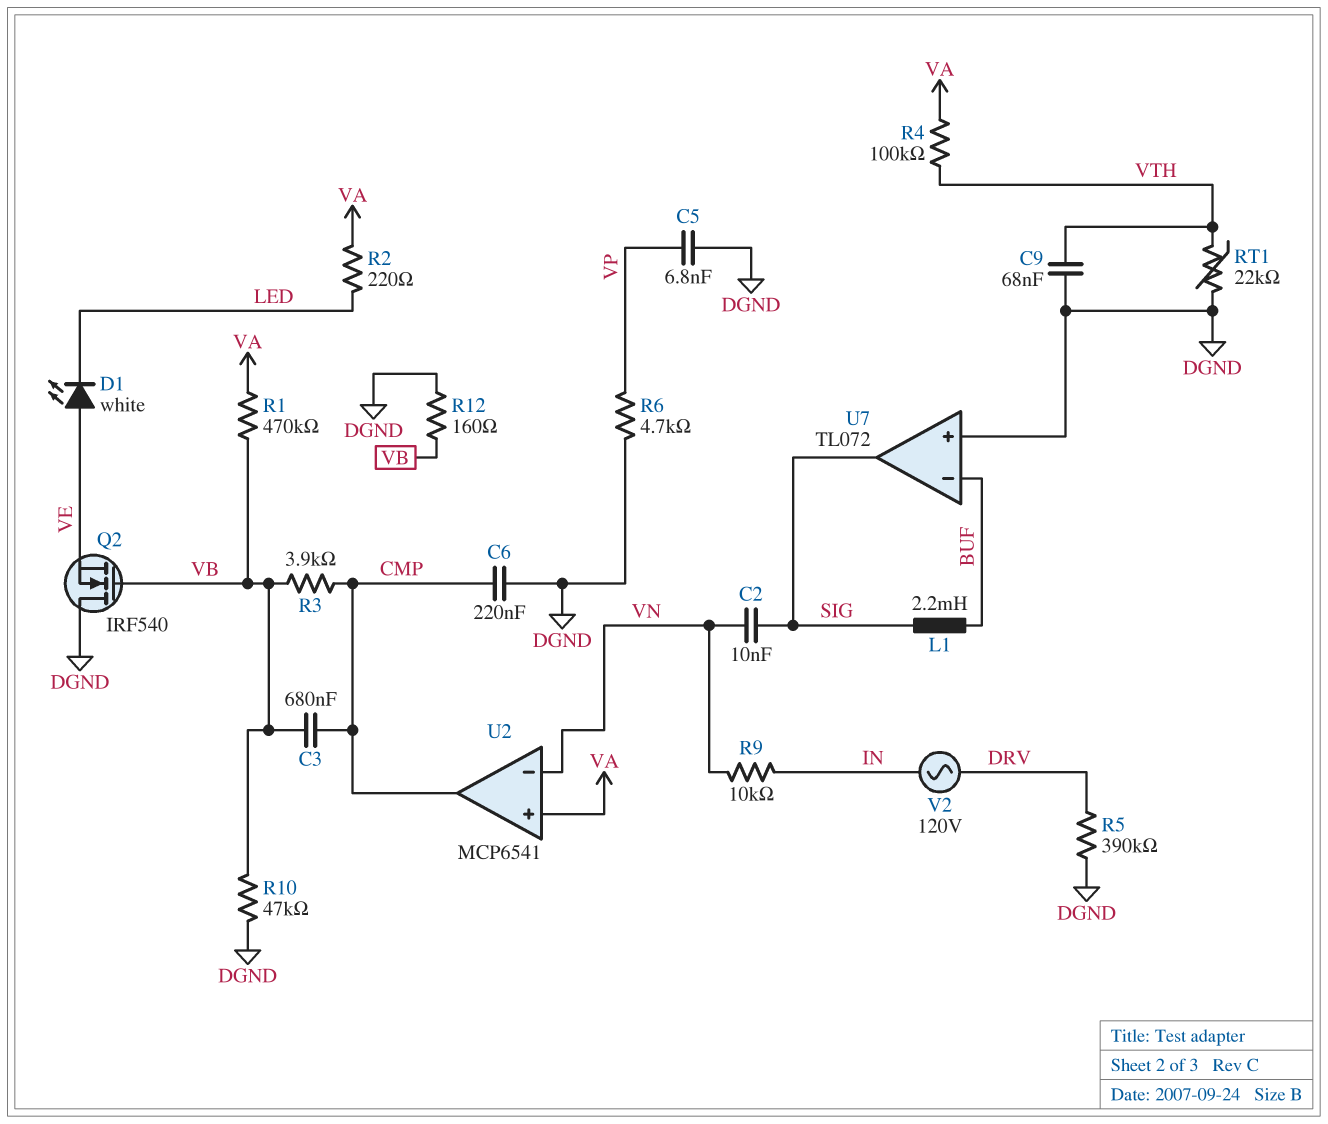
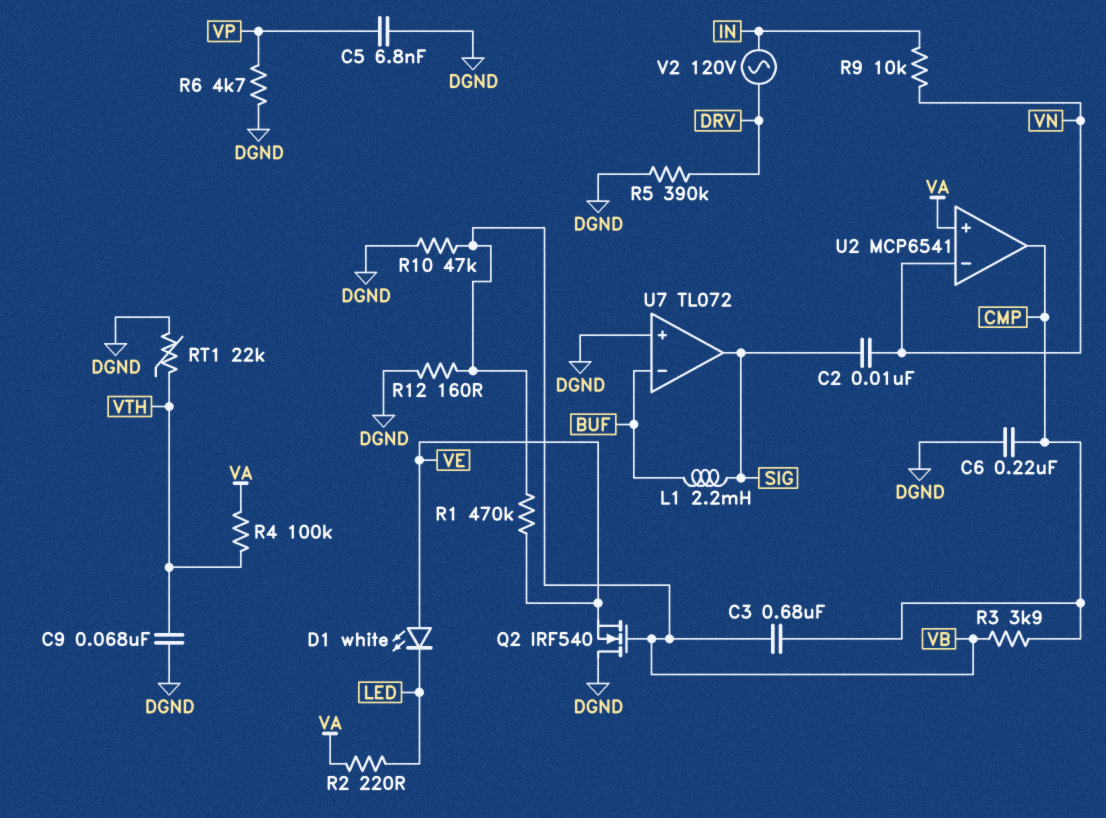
R1: 470k (VA, VB) -> 470k (VB, VE)

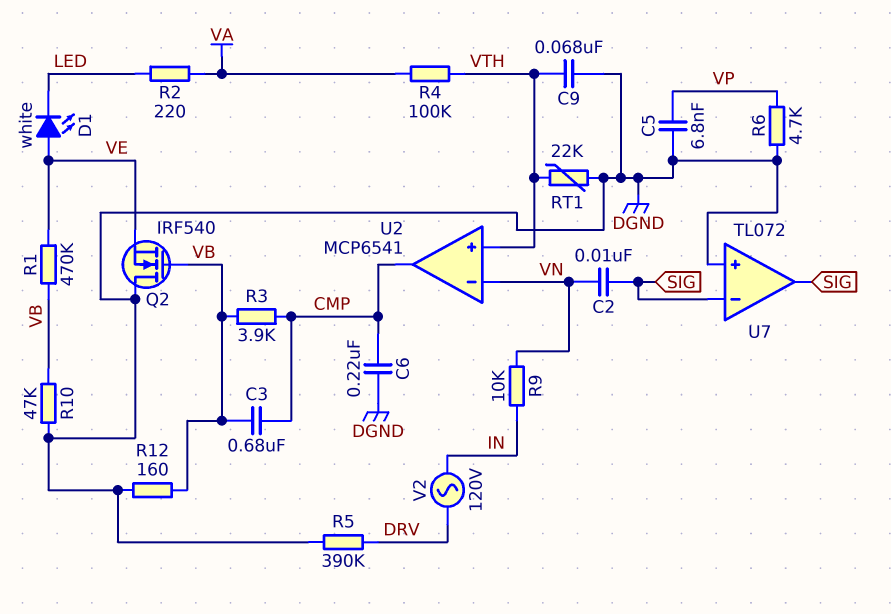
L1: 2.2mH (BUF, SIG) -> none
U2 pin in+: VA -> VTH
U7 pin in-: BUF -> SIG

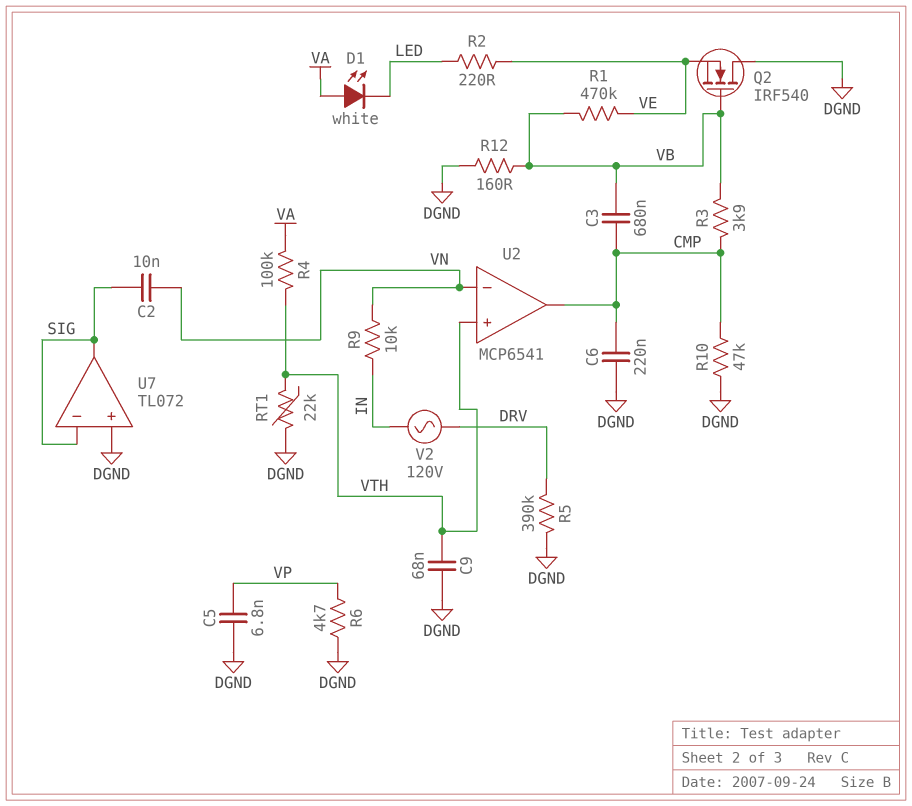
D1: LED white (A VE, K LED) -> LED white (A VA, K LED)
R2: 220 (LED, VA) -> 220 (LED, VE)
R10: 47k (DGND, VB) -> 47k (CMP, DGND)

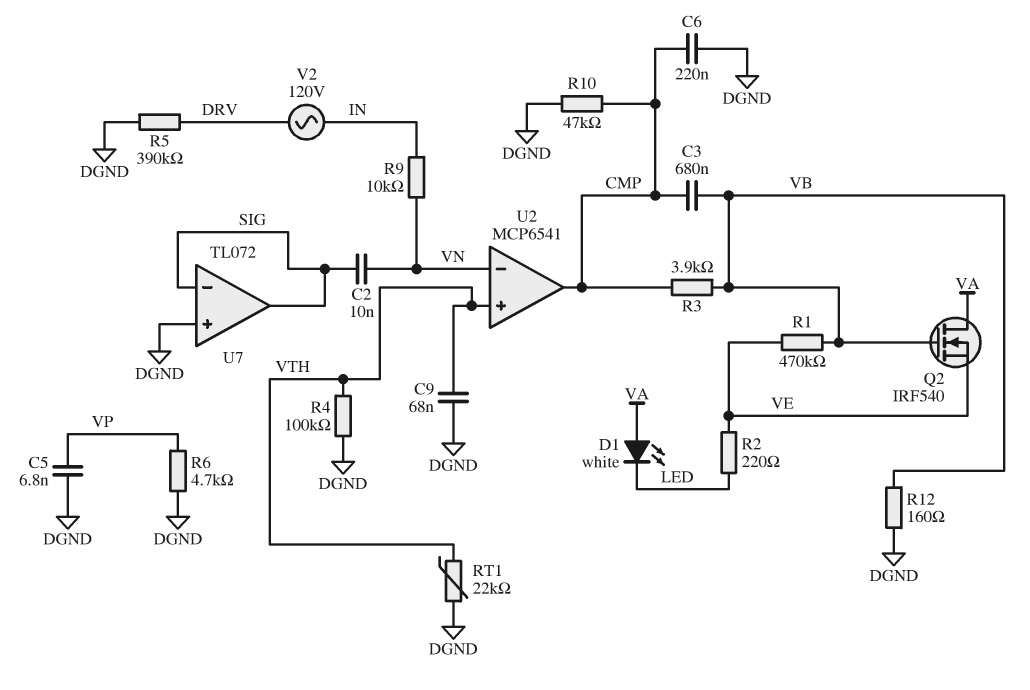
Q2: NMOS IRF540 (G VB, D DGND, S VE) -> NMOS IRF540 (G VB, D VA, S VE)
R4: 100k (VA, VTH) -> 100k (DGND, VTH)

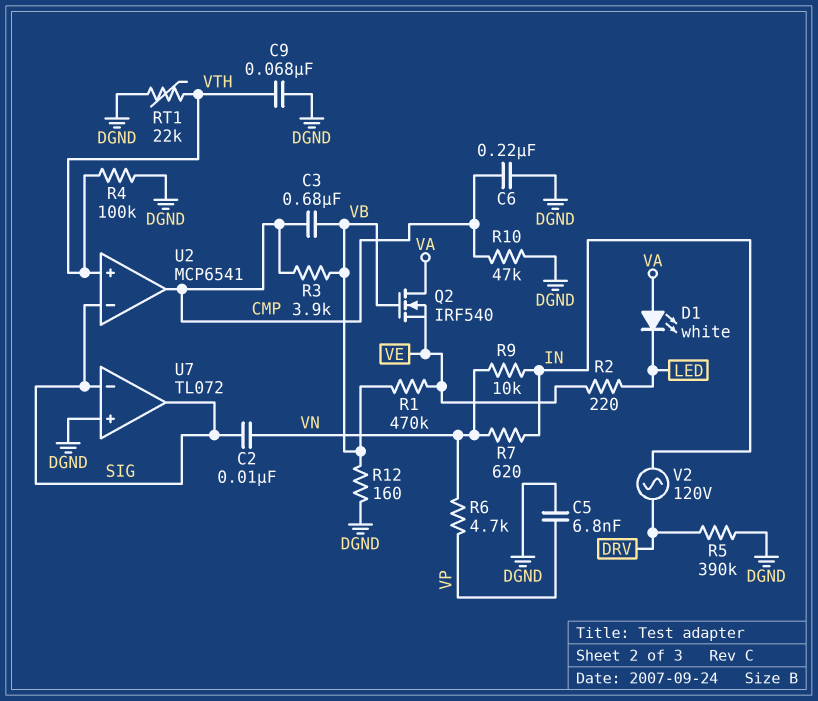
R6: 4.7k (DGND, VP) -> 4.7k (VN, VP)
R7: none -> 620 (IN, VN)
U2 pin in-: VN -> SIG

